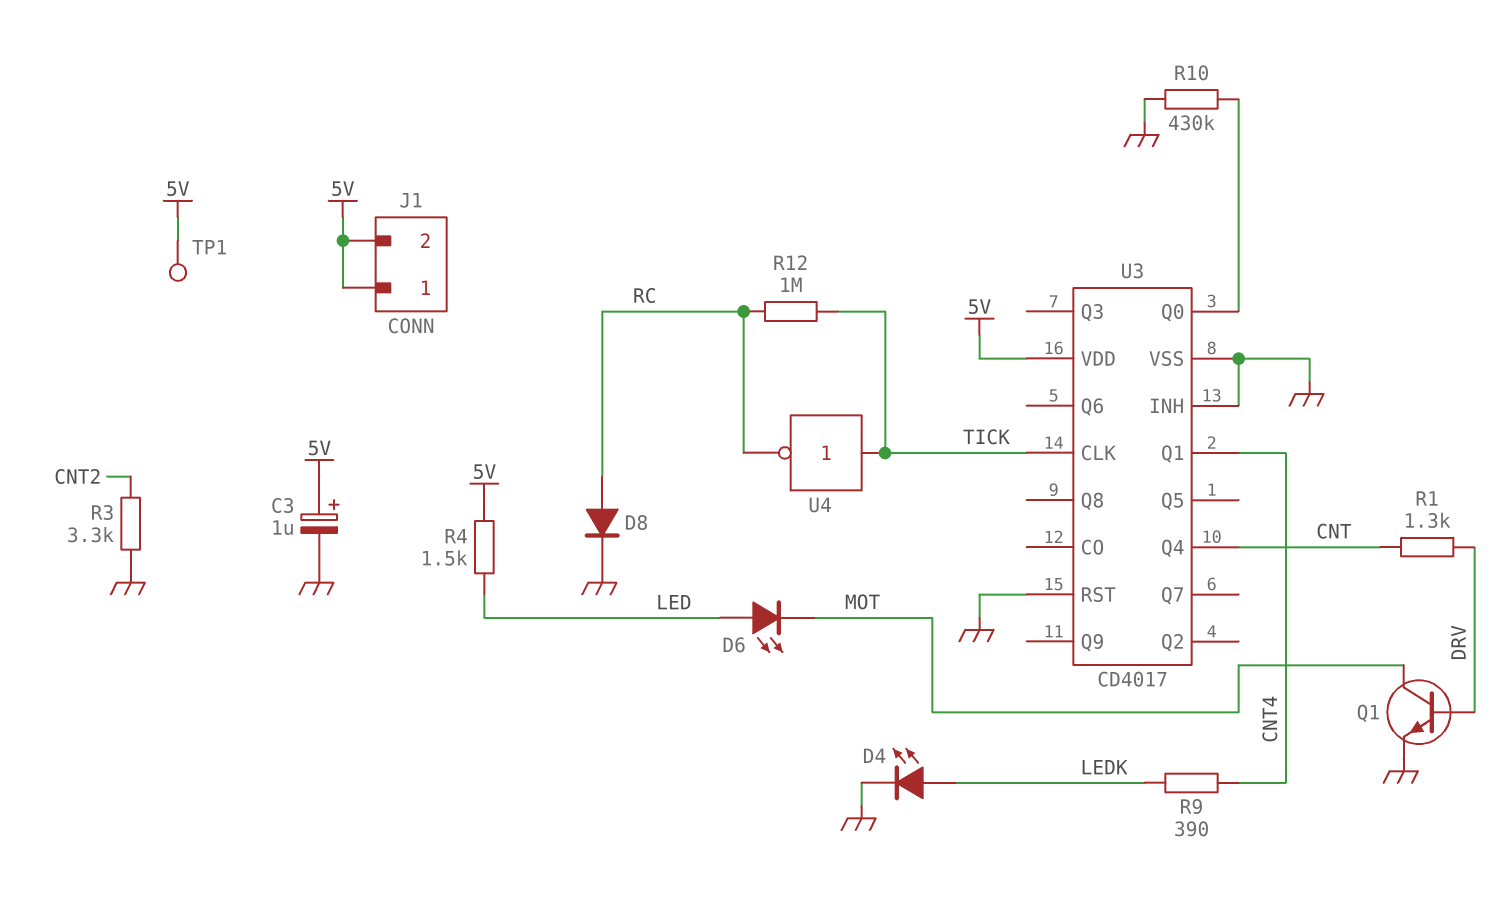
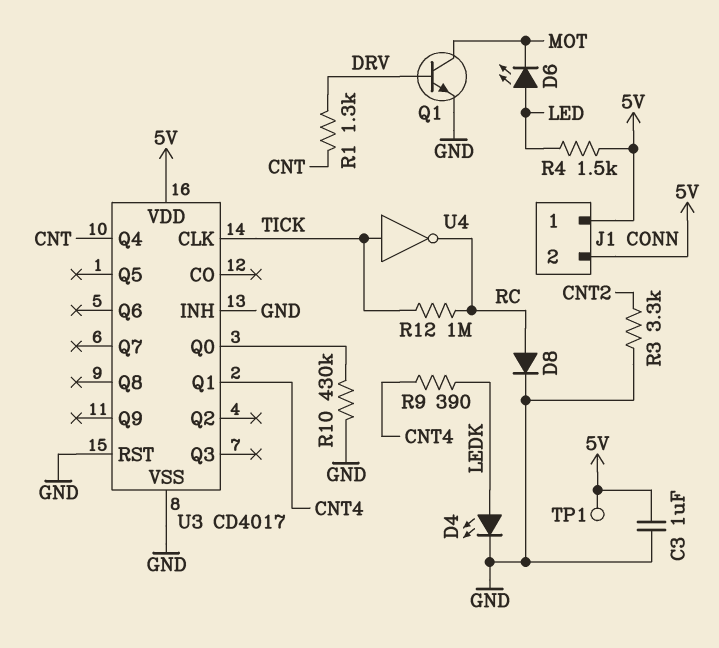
C3: 1uF (plus 5V, minus GND) -> 1uF (5V, GND)

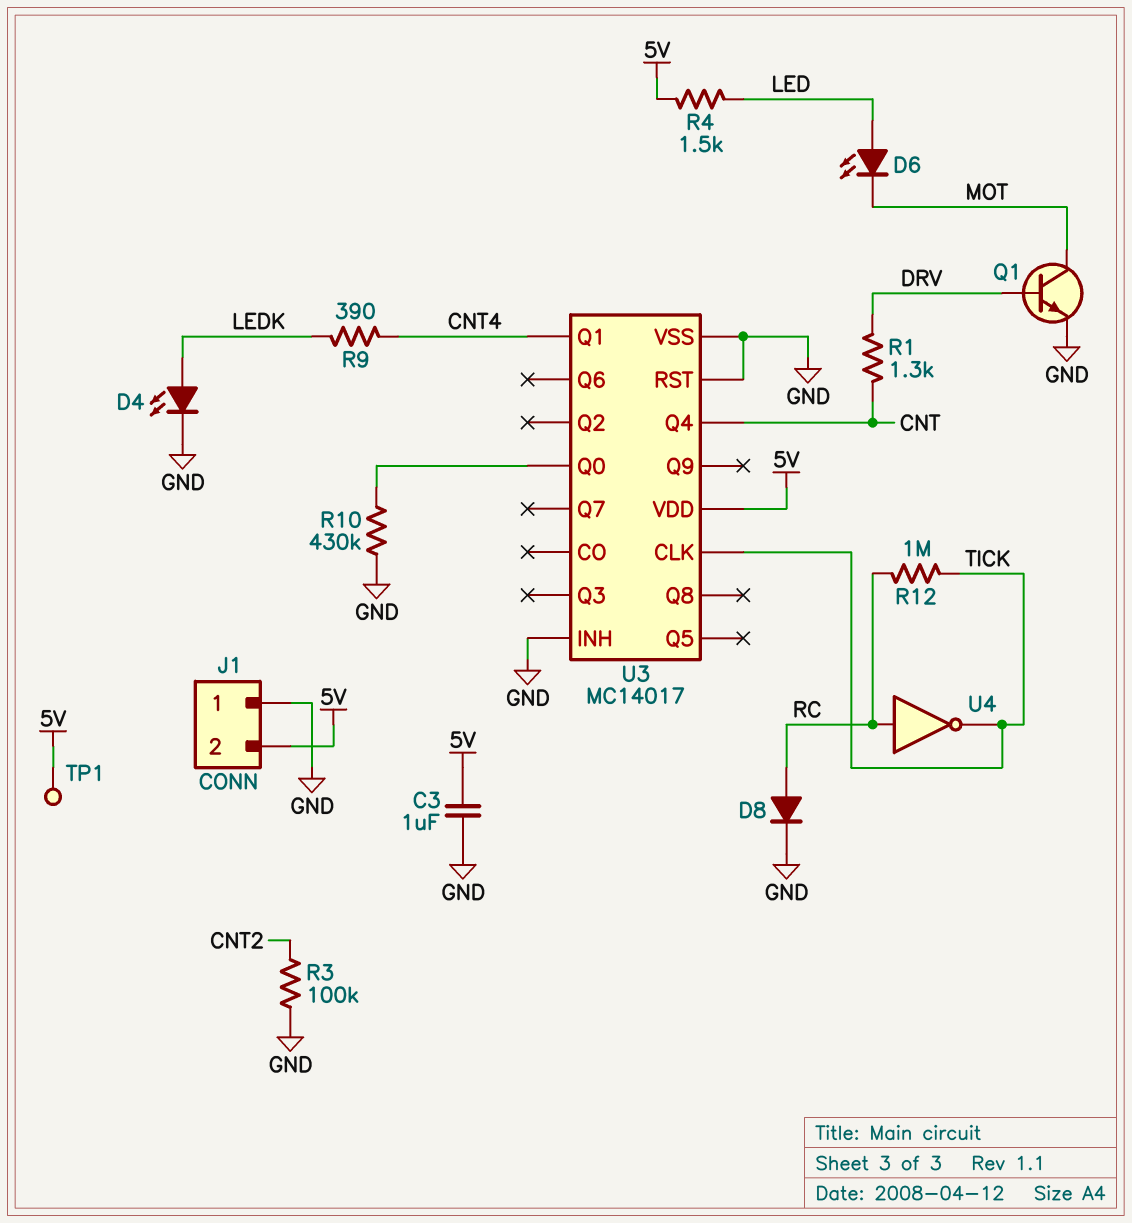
J1 pin 1: 5V -> GND
R3: 3.3k (CNT2, GND) -> 100k (CNT2, GND)
U3: CD4017 -> MC14017
U4: NOT (in TICK, out RC) -> NOT (in RC, out TICK)

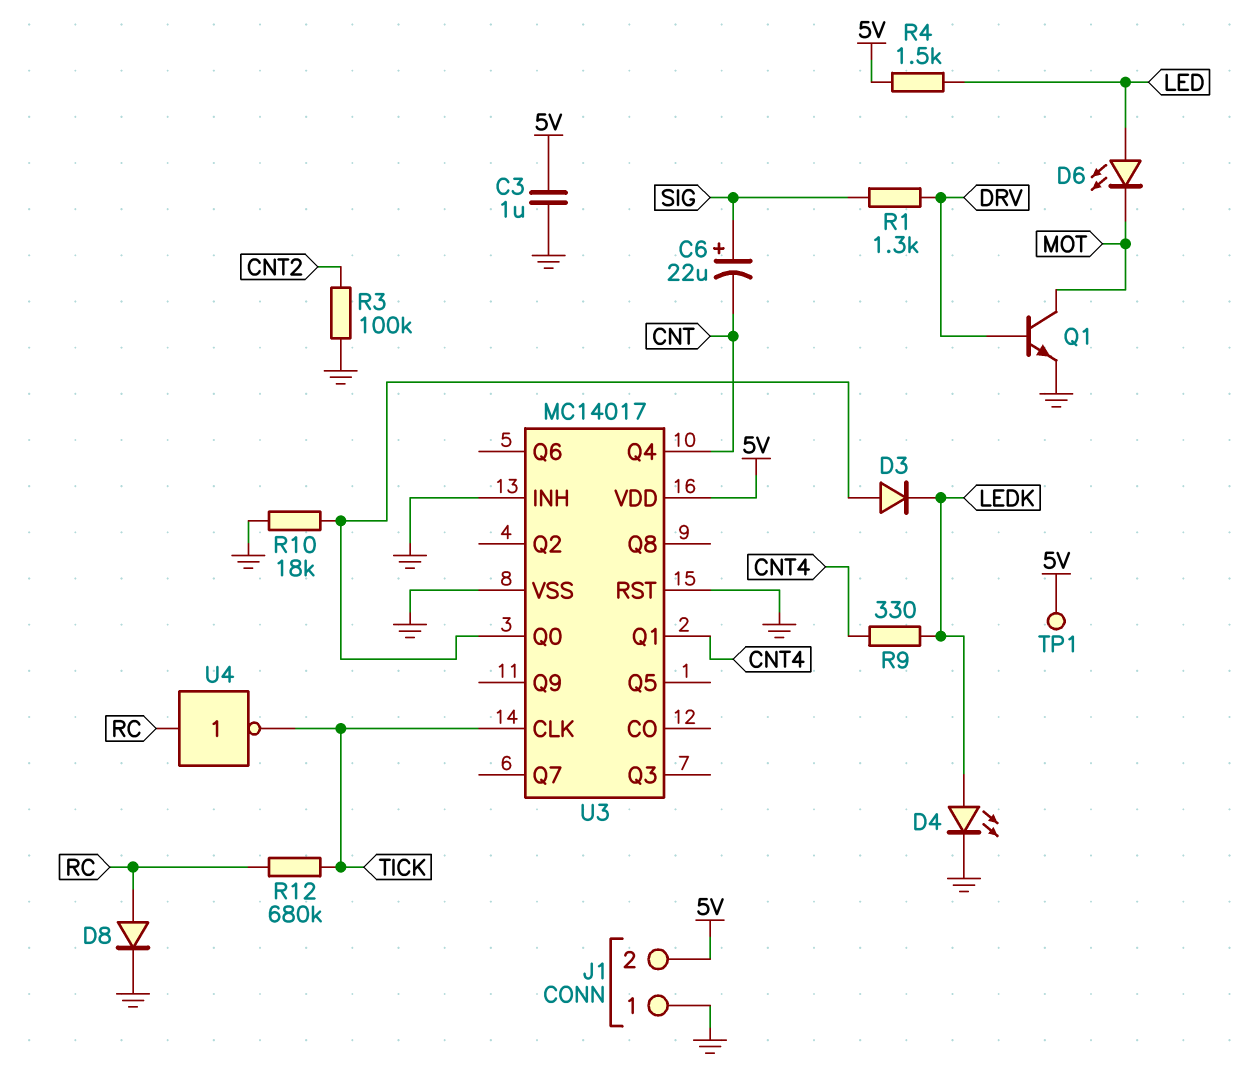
C6: none -> 22uF (plus SIG, minus CNT)
D3: none -> diode (A U3/Q0, K LEDK)
R1: 1.3k (CNT, DRV) -> 1.3k (DRV, SIG)
R9: 390 (CNT4, LEDK) -> 330 (CNT4, LEDK)
R10: 430k (GND, U3/Q0) -> 18k (GND, U3/Q0)
R12: 1M (RC, TICK) -> 680k (RC, TICK)

